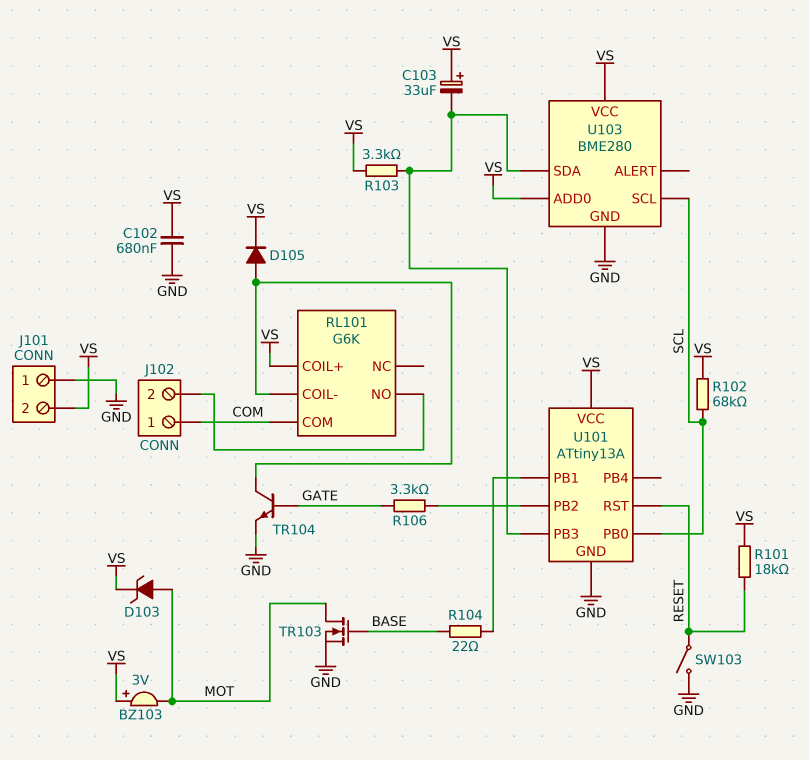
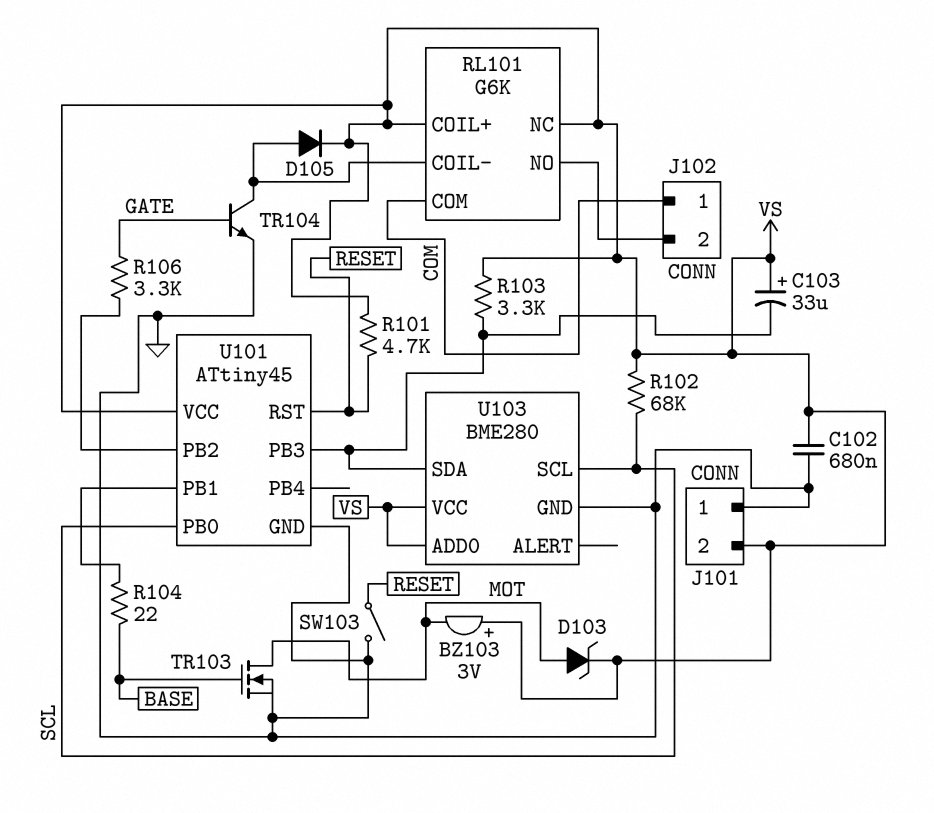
R101: 18k (RESET, VS) -> 4.7k (RESET, VS)
RL101 pin NC: none -> VS
U101: ATtiny13A -> ATtiny45

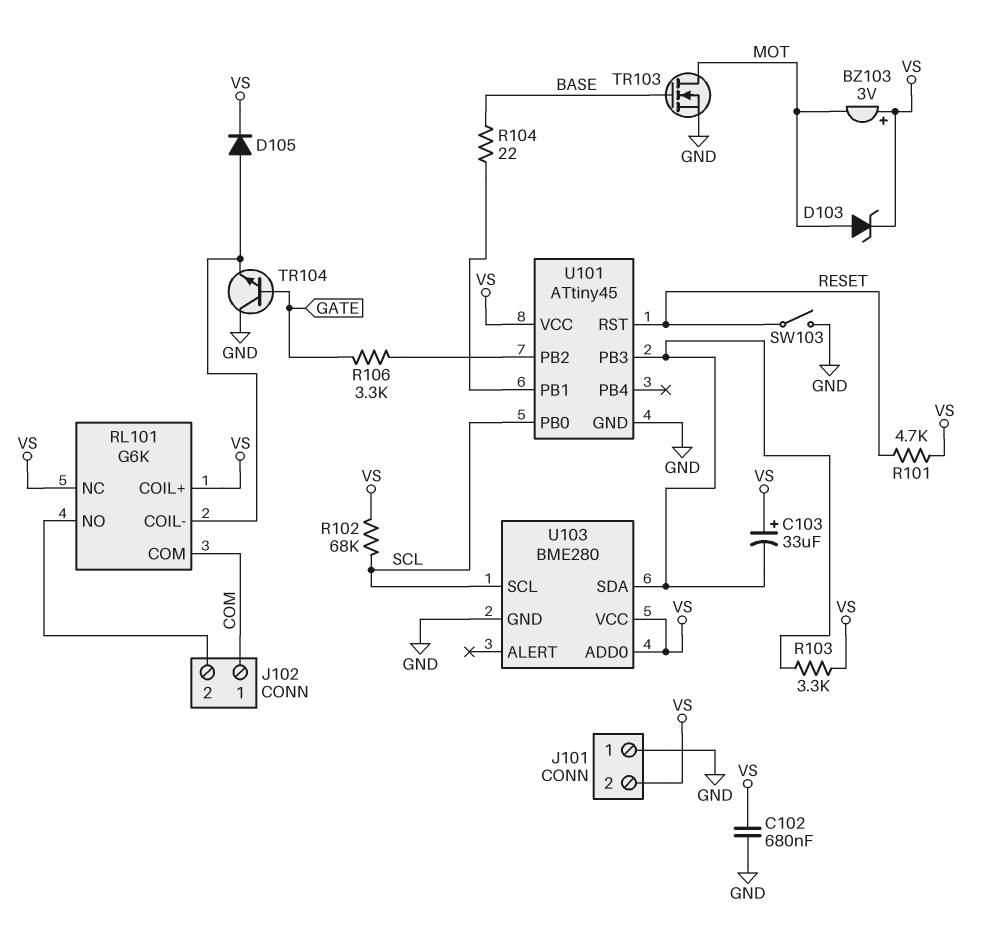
TR104: NPN (B GATE, C RL101/COIL-, E GND) -> NPN (B GATE, C GND, E RL101/COIL-)

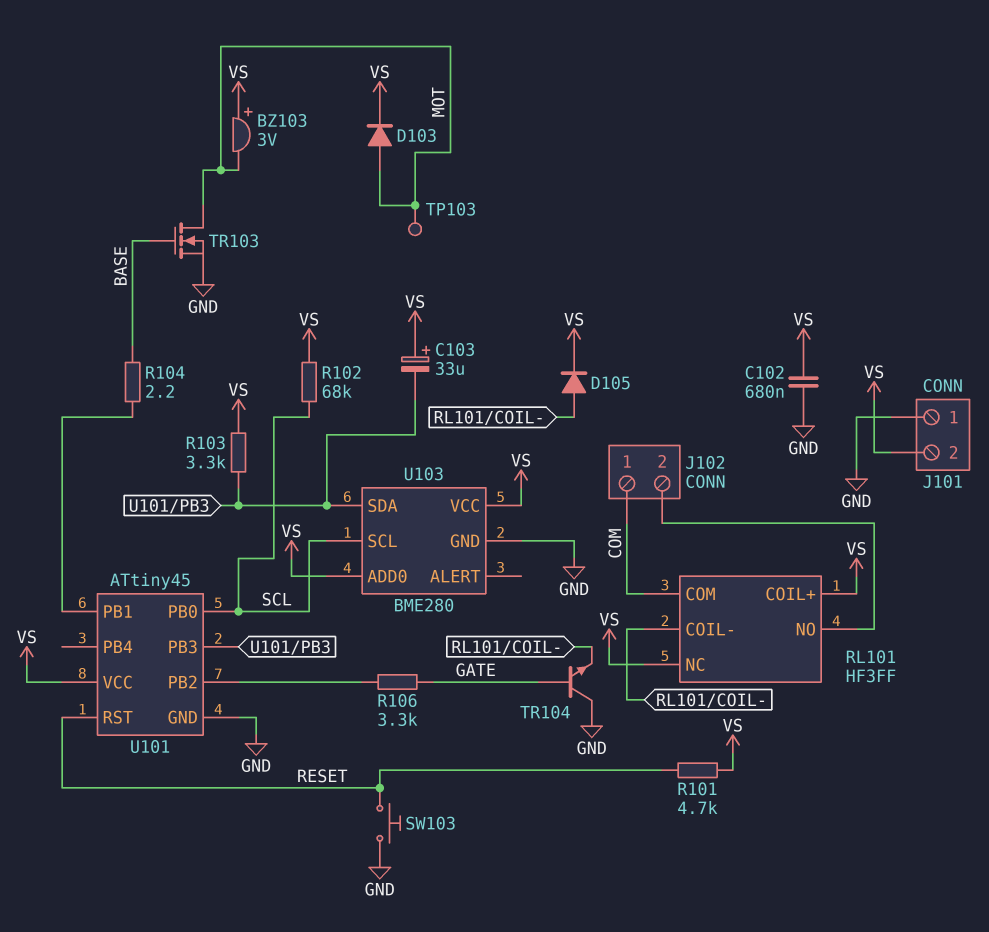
D103: zener (A MOT, K VS) -> diode (A MOT, K VS)
R104: 22 (BASE, U101/PB1) -> 2.2 (BASE, U101/PB1)
RL101: G6K -> HF3FF
SW103: switch (GND, RESET) -> button (GND, RESET)
TP103: none -> test point (MOT)

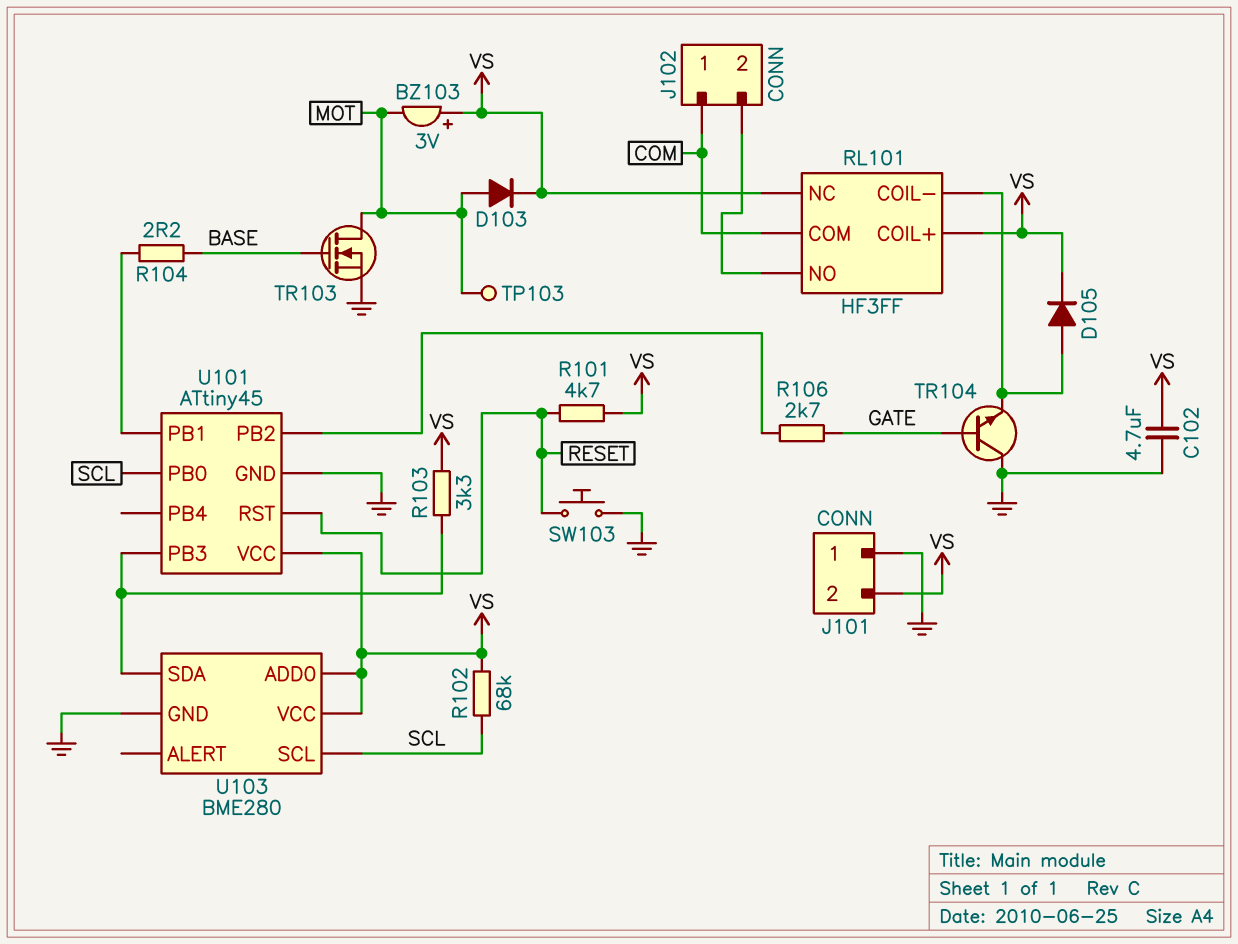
C102: 680nF (GND, VS) -> 4.7uF (GND, VS)
C103: 33uF (plus VS, minus U101/PB3) -> none
R106: 3.3k (GATE, U101/PB2) -> 2.7k (GATE, U101/PB2)

